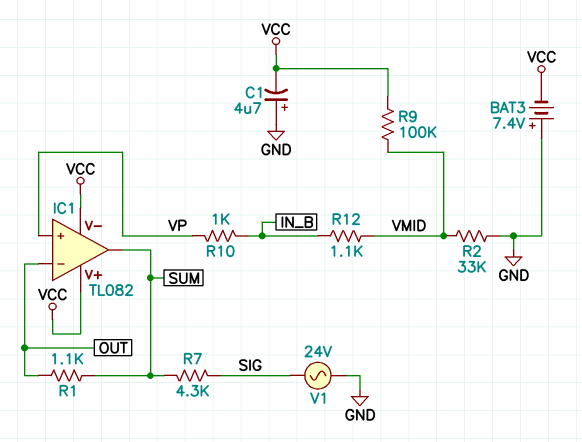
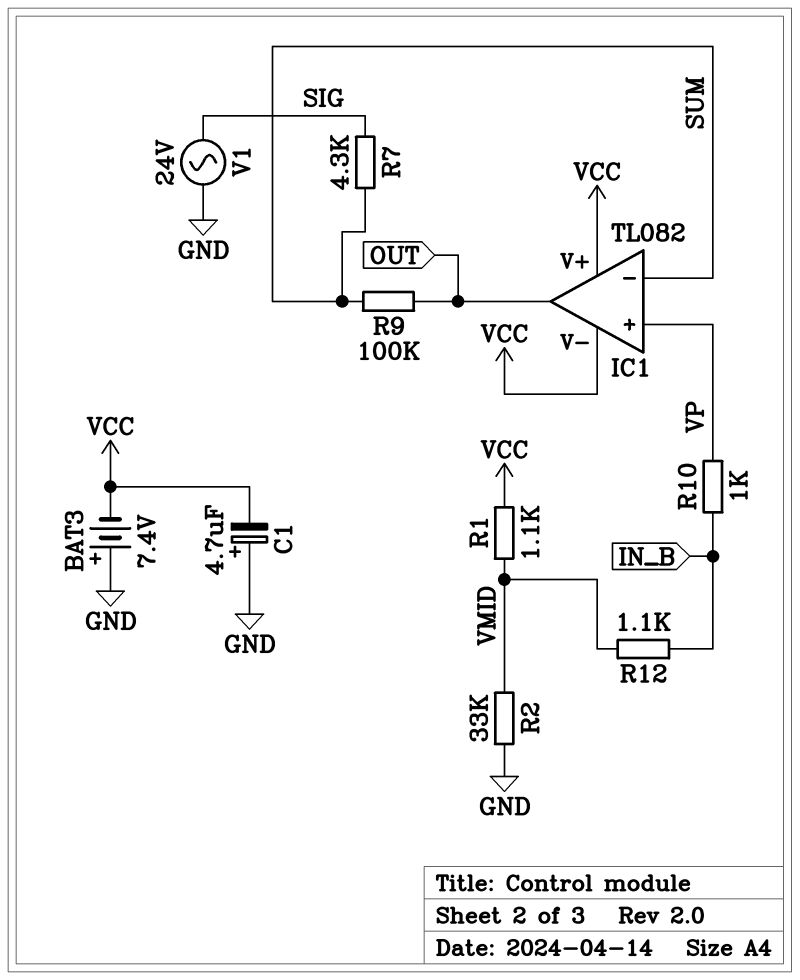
IC1 pin in-: OUT -> SUM
IC1 pin out: SUM -> OUT
R1: 1.1k (OUT, SUM) -> 1.1k (VCC, VMID)
R9: 100k (VCC, VMID) -> 100k (OUT, SUM)

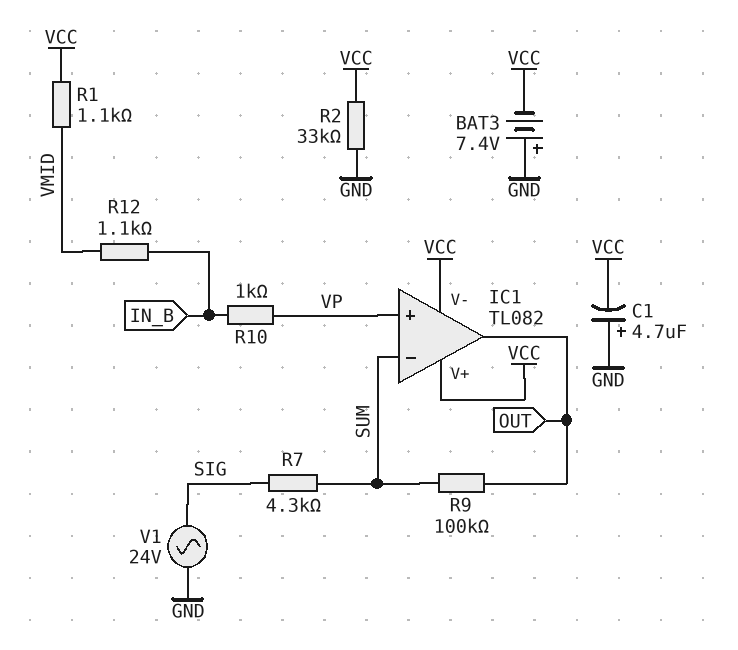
R2: 33k (GND, VMID) -> 33k (GND, VCC)

